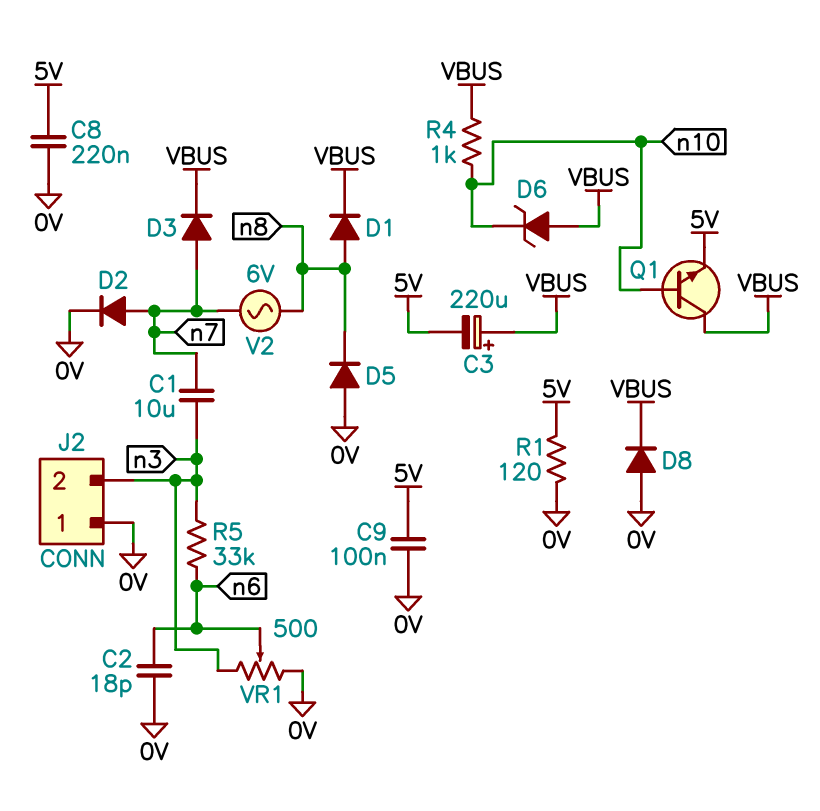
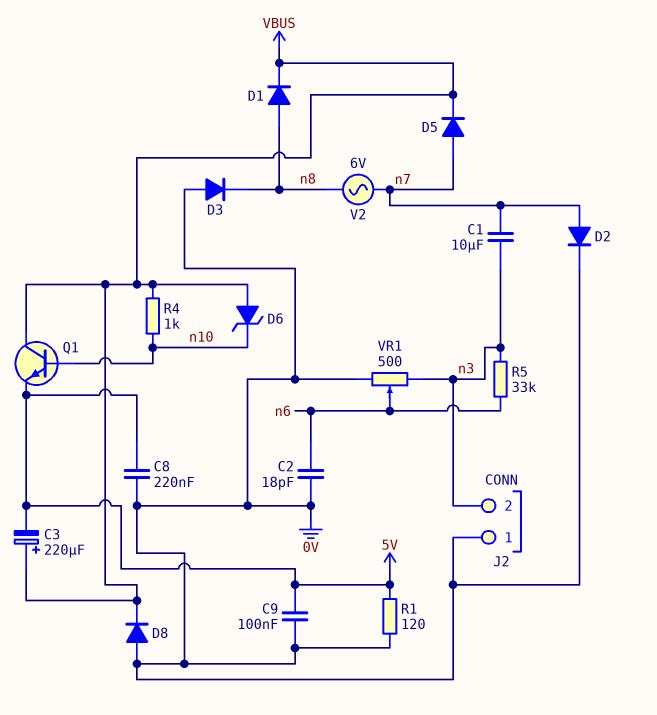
D3: diode (A n7, K VBUS) -> diode (A 0V, K n8)
D5: diode (A 0V, K n8) -> diode (A n7, K VBUS)

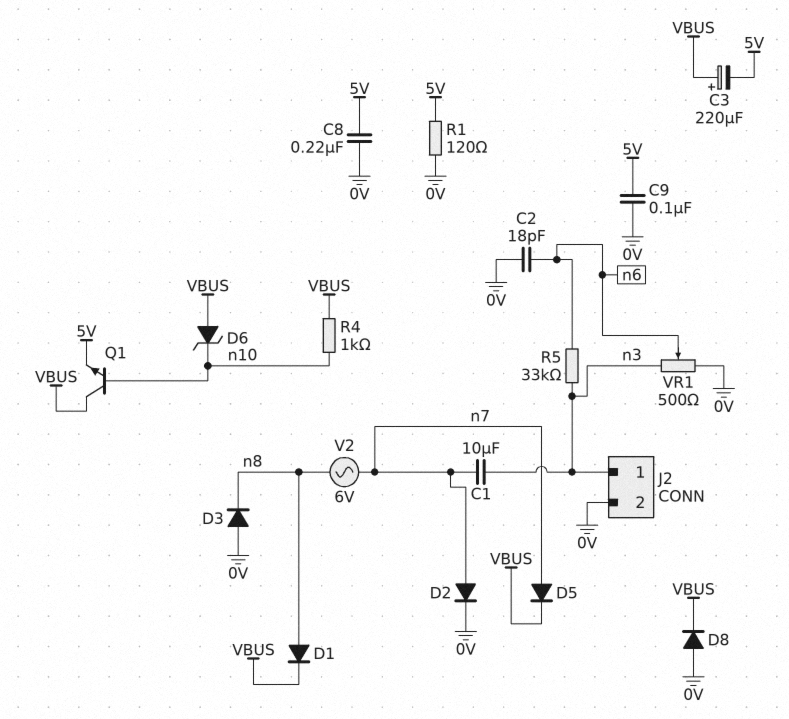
J2 pin 1: 0V -> n3
J2 pin 2: n3 -> 0V

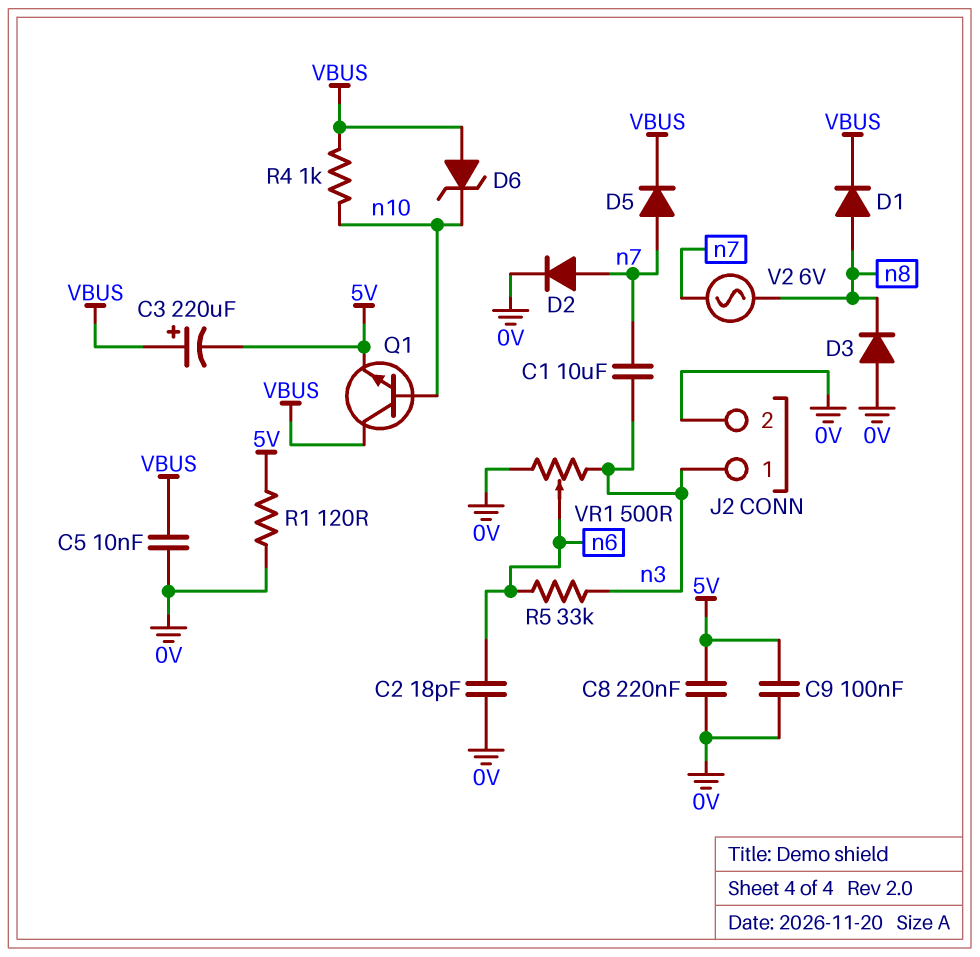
C5: none -> 10nF (0V, VBUS)
D8: diode (A 0V, K VBUS) -> none

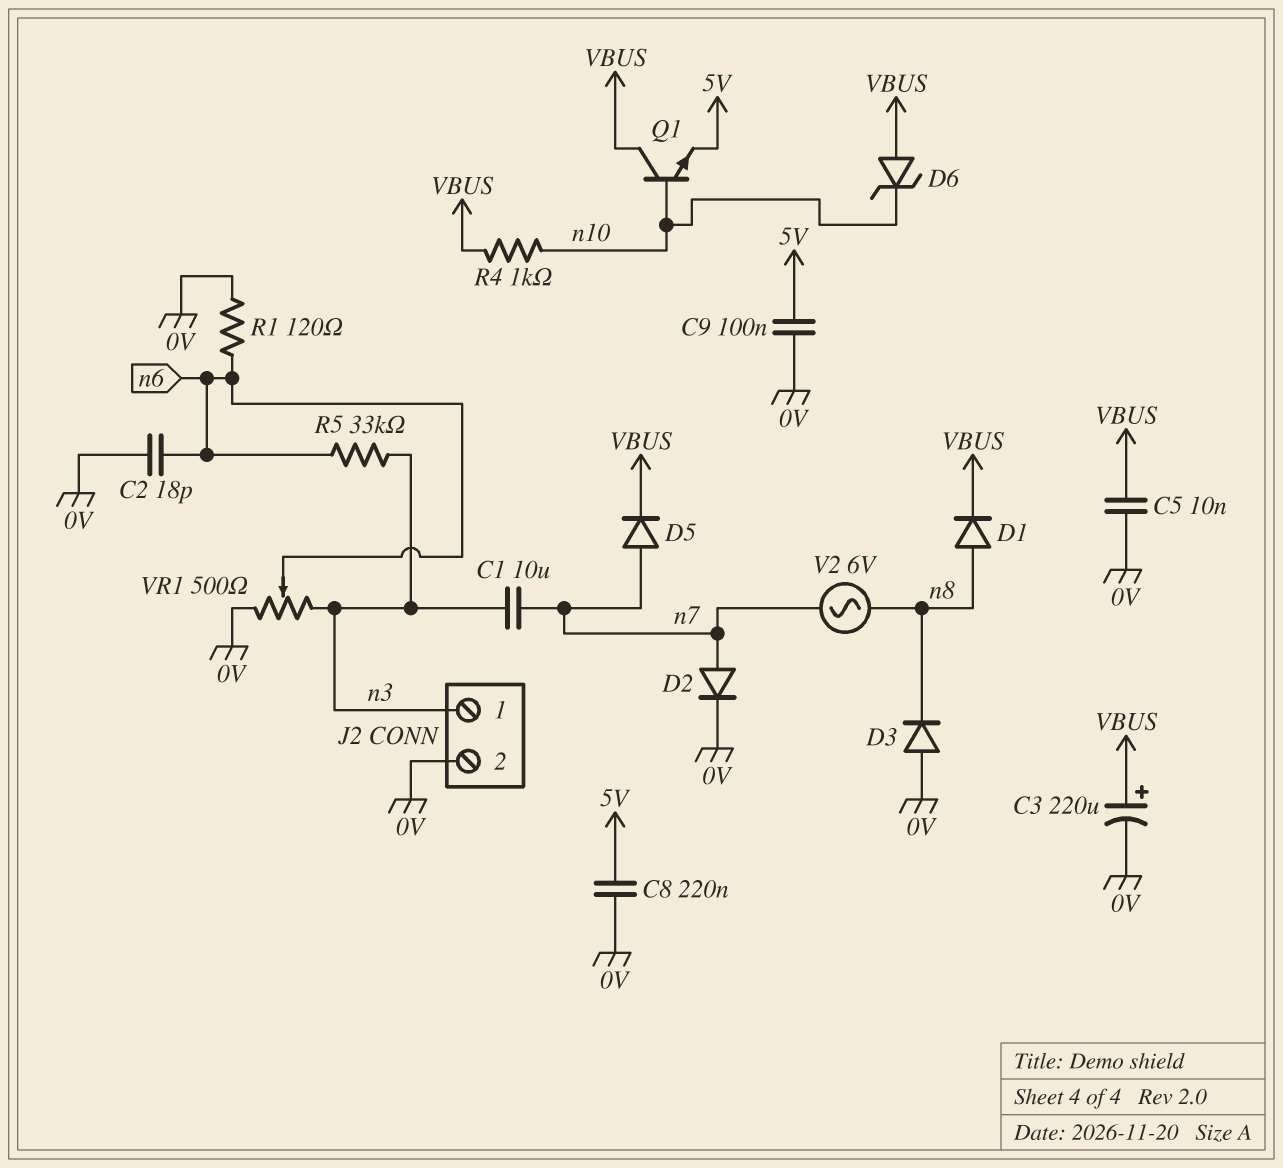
C3: 220uF (plus VBUS, minus 5V) -> 220uF (plus VBUS, minus 0V)
R1: 120 (0V, 5V) -> 120 (0V, n6)

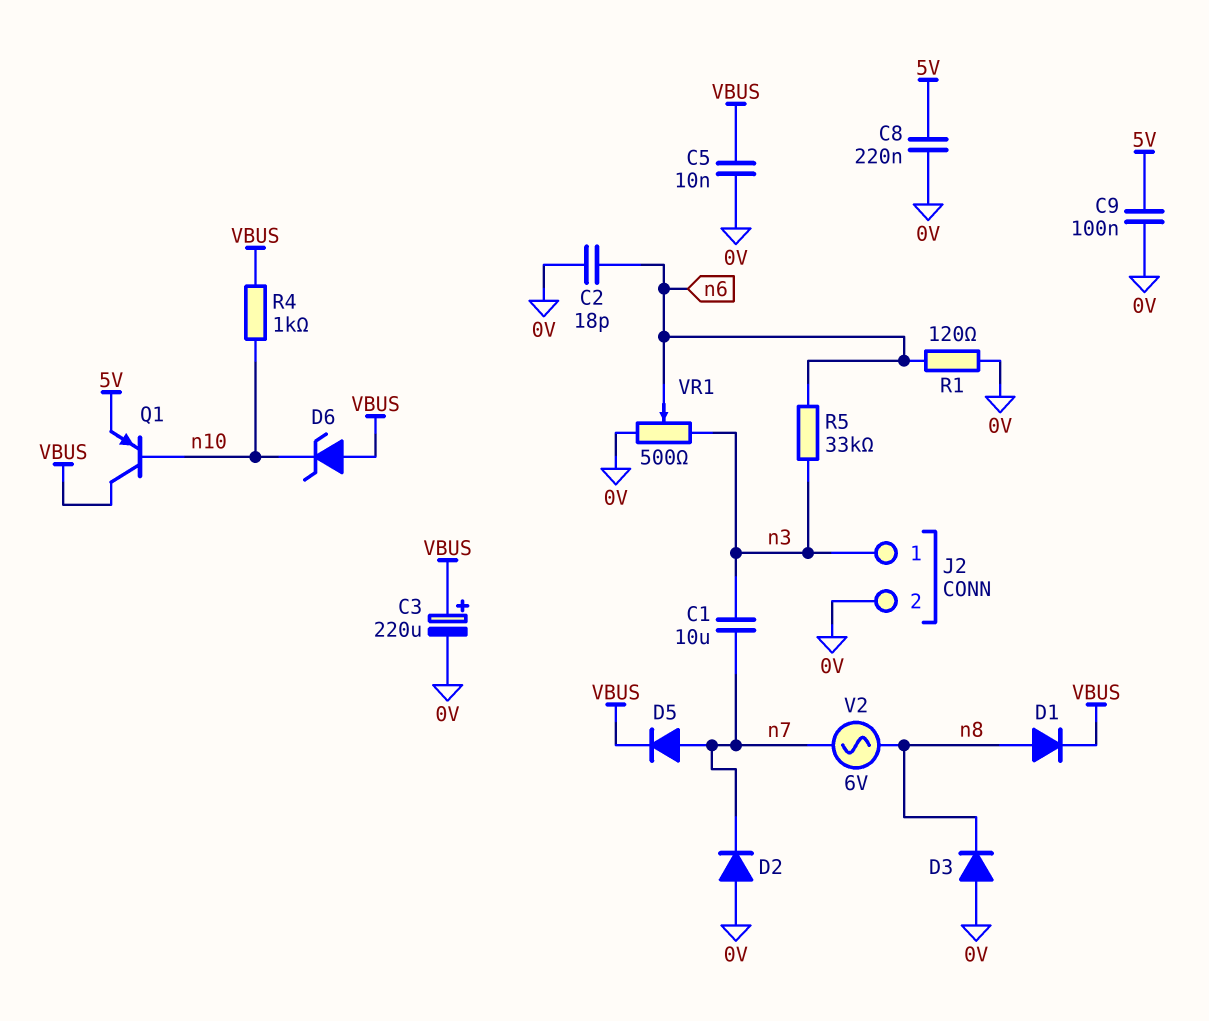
D2: diode (A n7, K 0V) -> diode (A 0V, K n7)
Q1: NPN (B n10, C VBUS, E 5V) -> PNP (B n10, C VBUS, E 5V)

